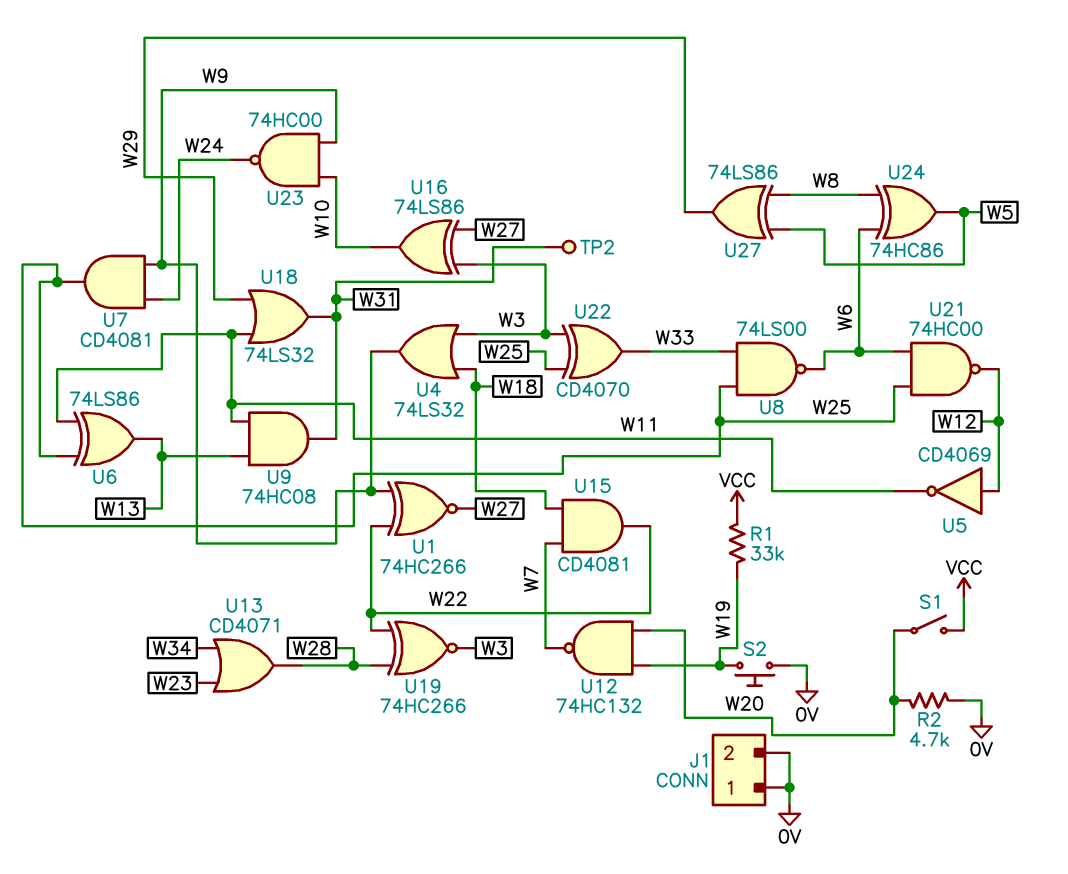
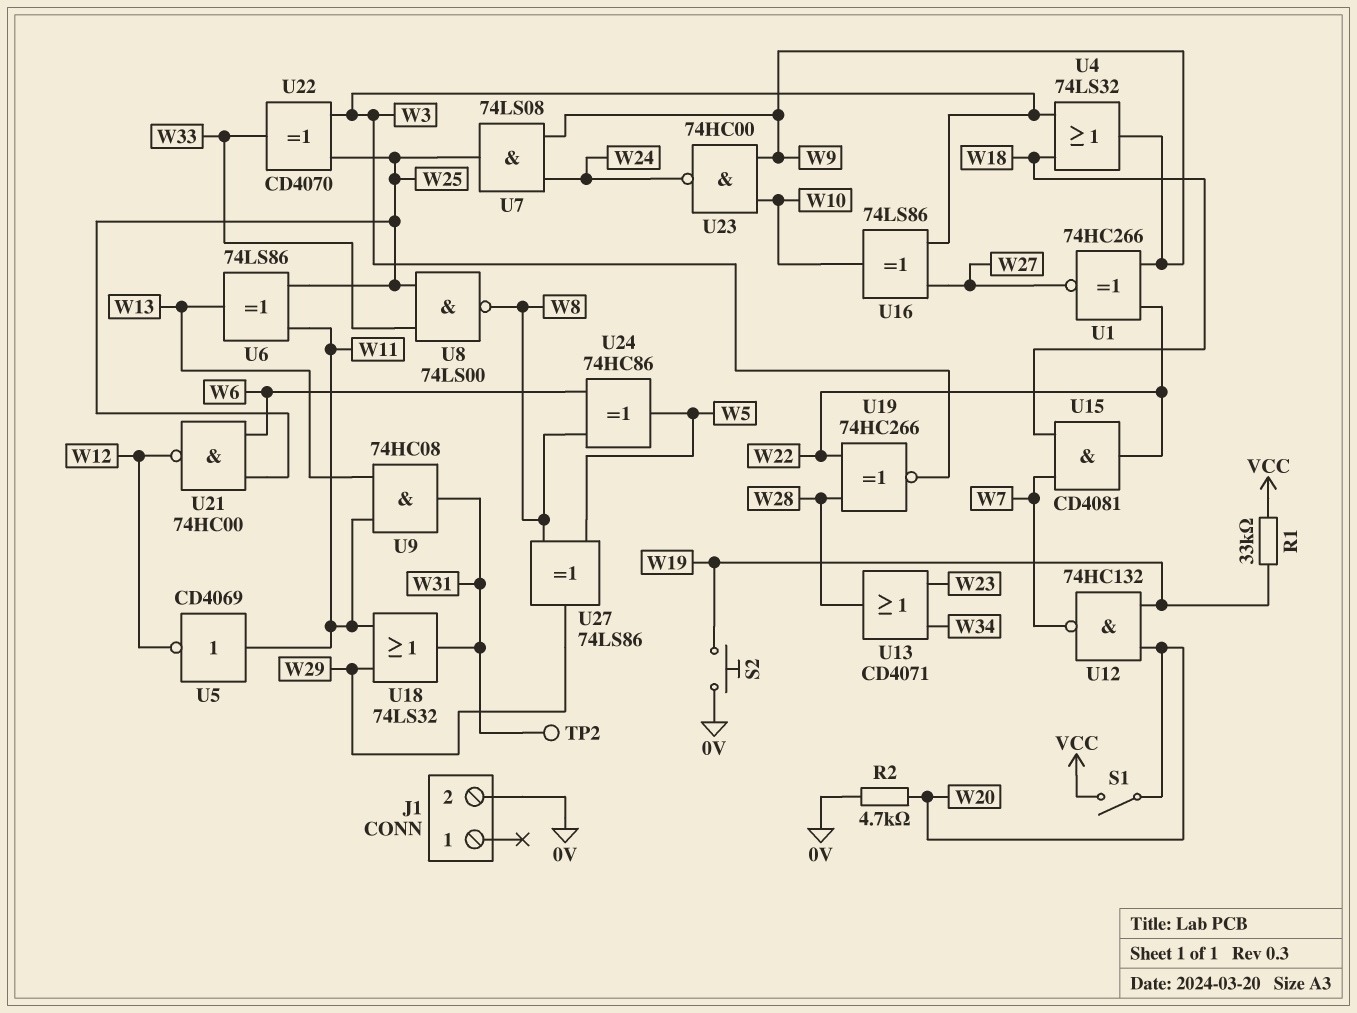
J1 pin 1: 0V -> none
U5: NOT CD4069 (in W12, out W11) -> NOT CD4069 (in W11, out W12)
U7: AND CD4081 (in W9, in W24, out W25) -> AND 74LS08 (in W9, in W24, out W25)
U8: NAND 74LS00 (in W25, in W33, out W6) -> NAND 74LS00 (in W25, in W33, out W8)

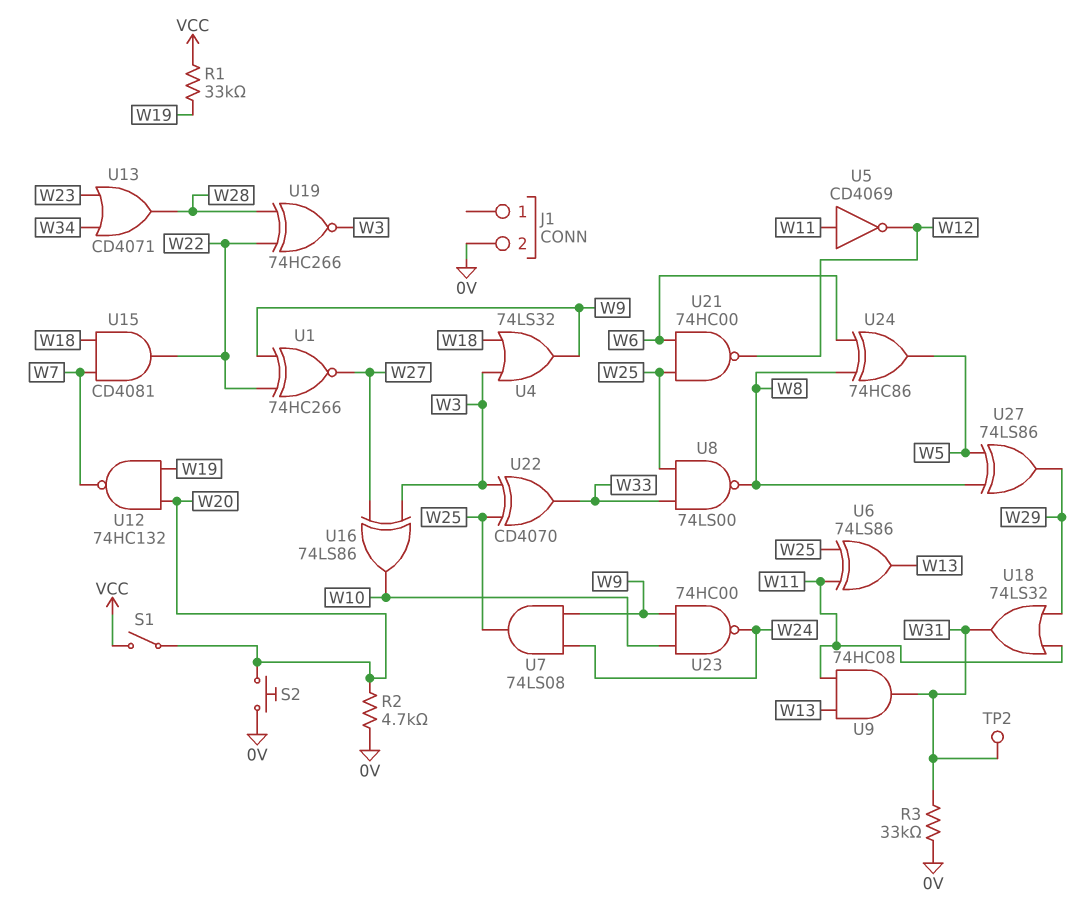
R3: none -> 33k (0V, W31)
S2: button (0V, W19) -> button (0V, W20)

